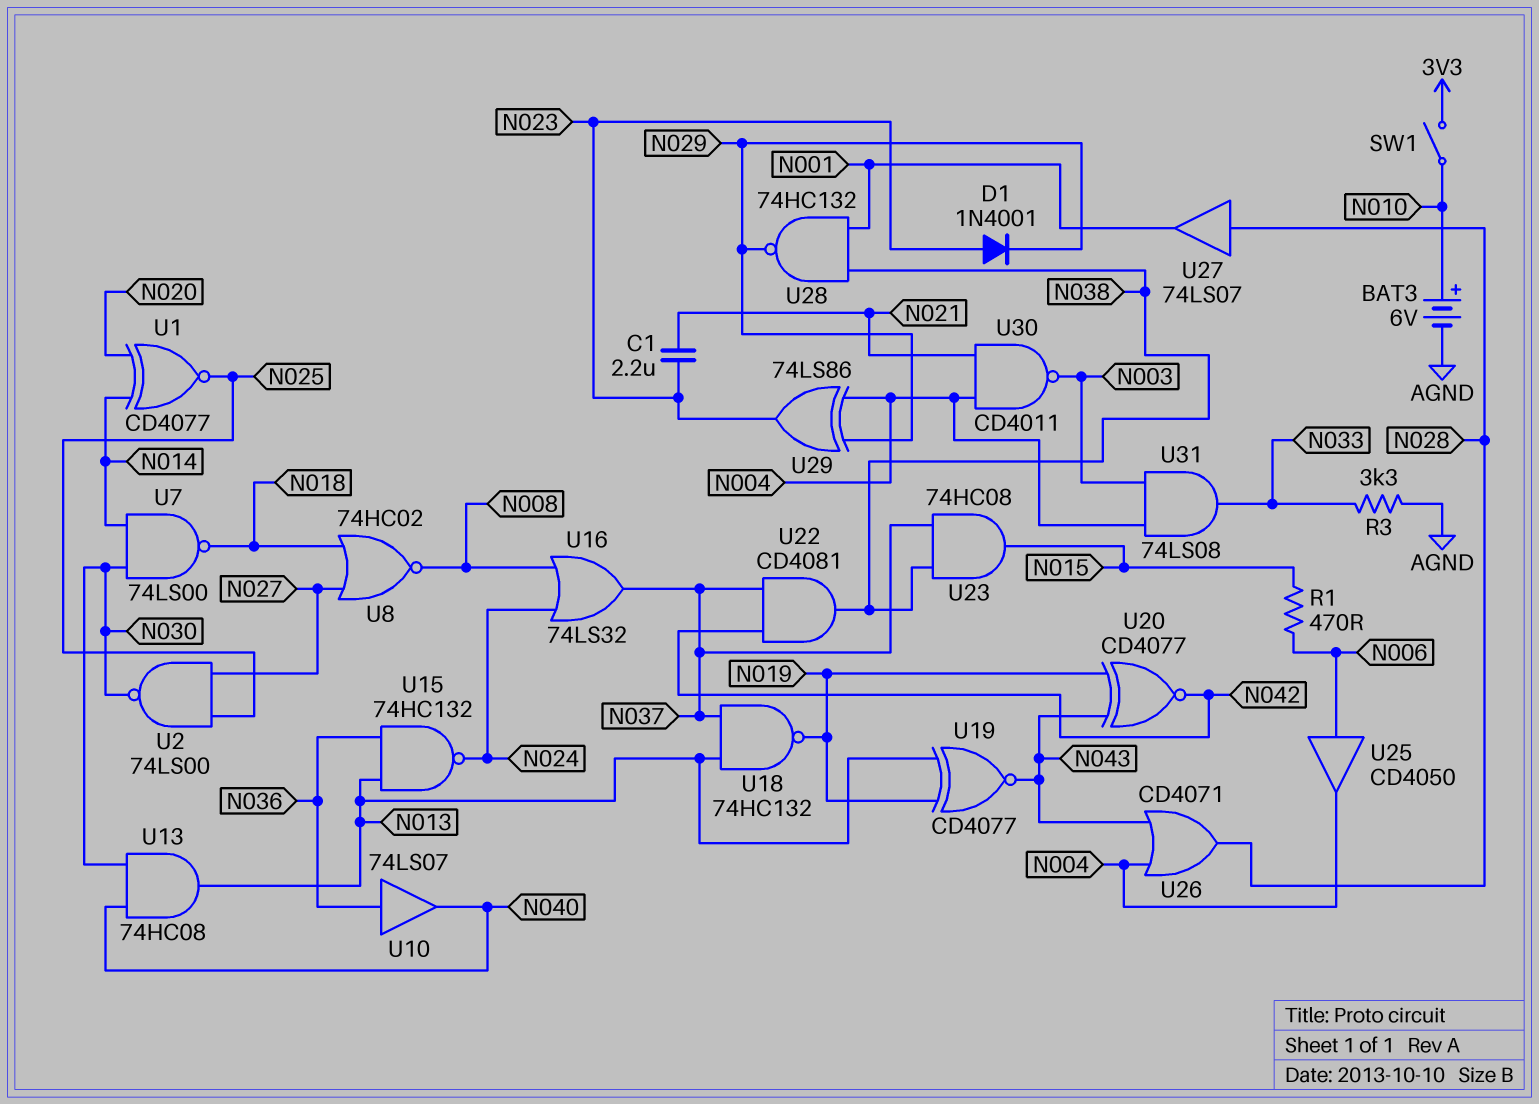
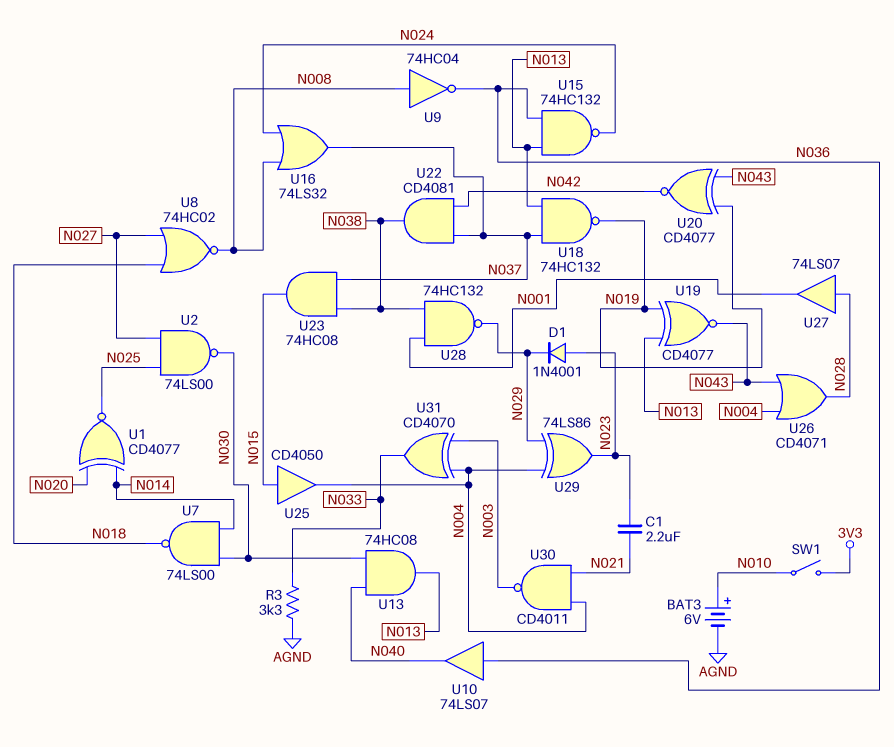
R1: 470 (N006, N015) -> none
U9: none -> NOT 74HC04 (in N008, out N036)
U25: buffer CD4050 (in N006, out N004) -> buffer CD4050 (in N015, out N004)
U31: AND 74LS08 (in N003, in N004, out N033) -> XOR CD4070 (in N003, in N004, out N033)

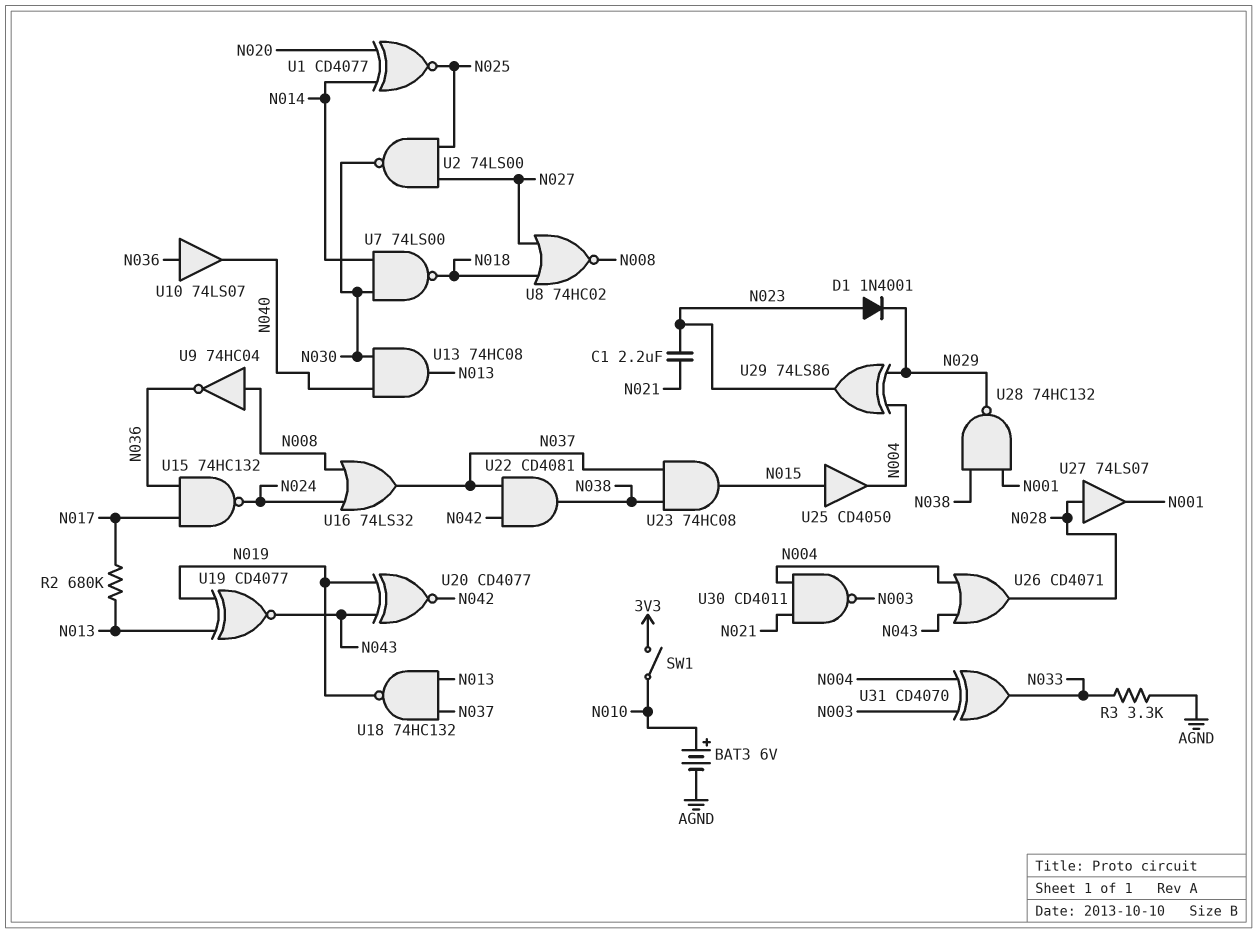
R2: none -> 680k (N013, N017)
U15: NAND 74HC132 (in N013, in N036, out N024) -> NAND 74HC132 (in N017, in N036, out N024)

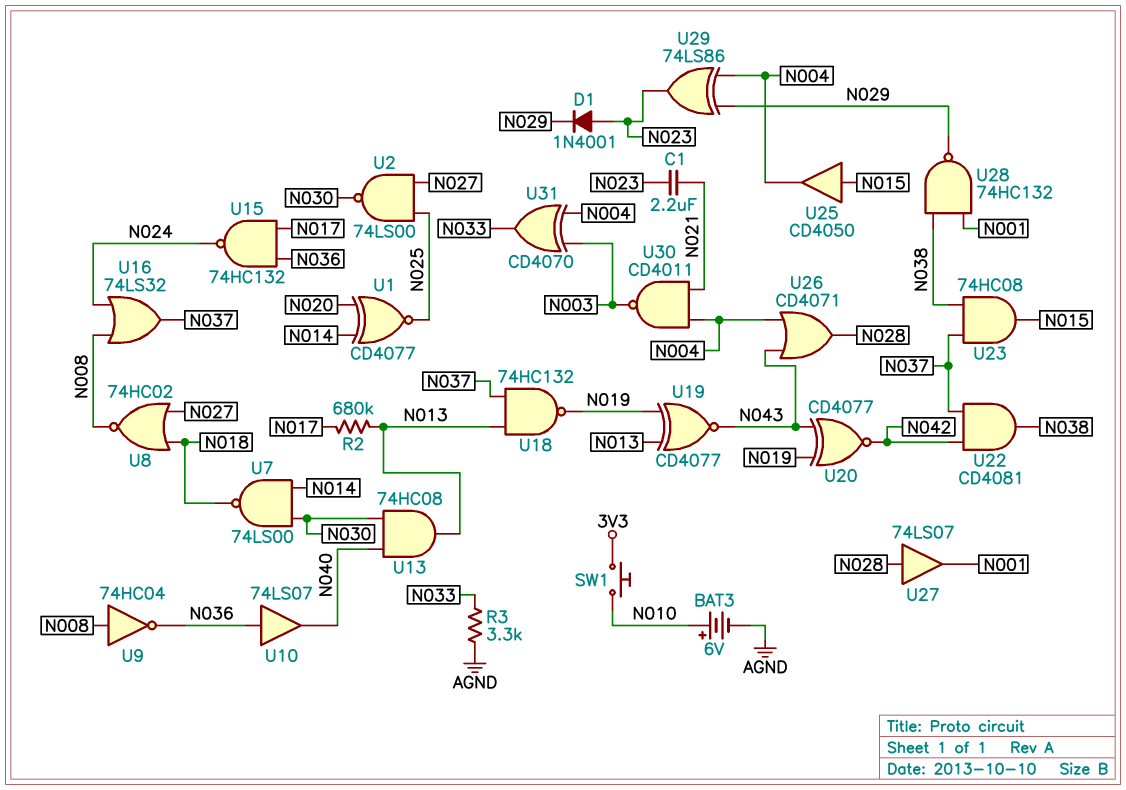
SW1: switch (3V3, N010) -> button (3V3, N010)

